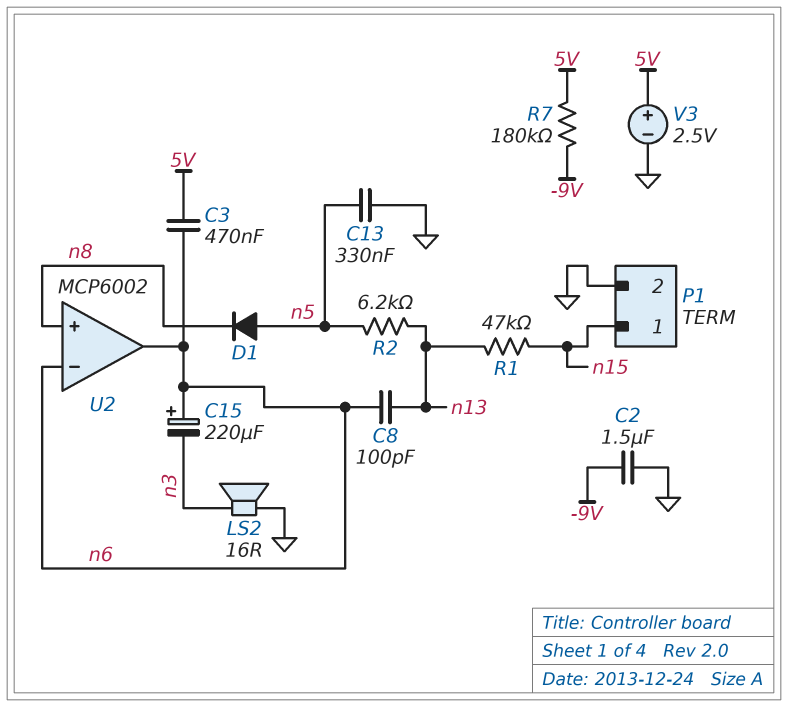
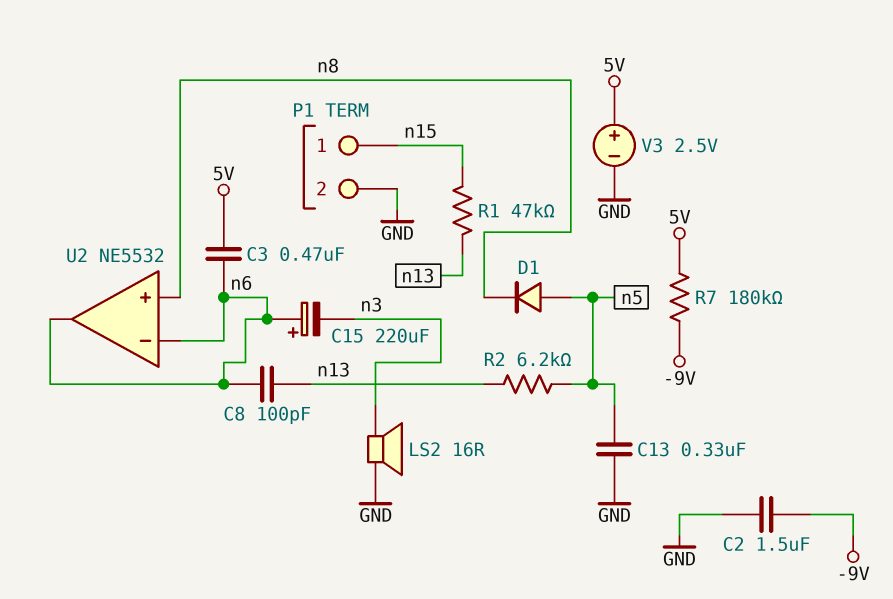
U2: MCP6002 -> NE5532

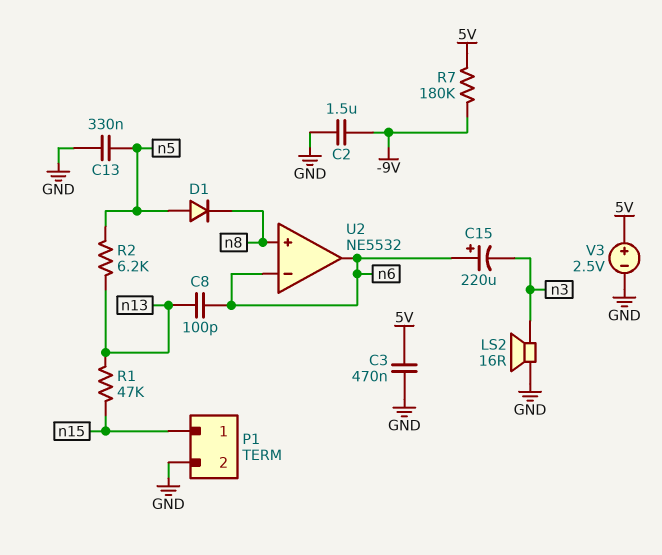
C3: 470nF (5V, n6) -> 470nF (5V, GND)

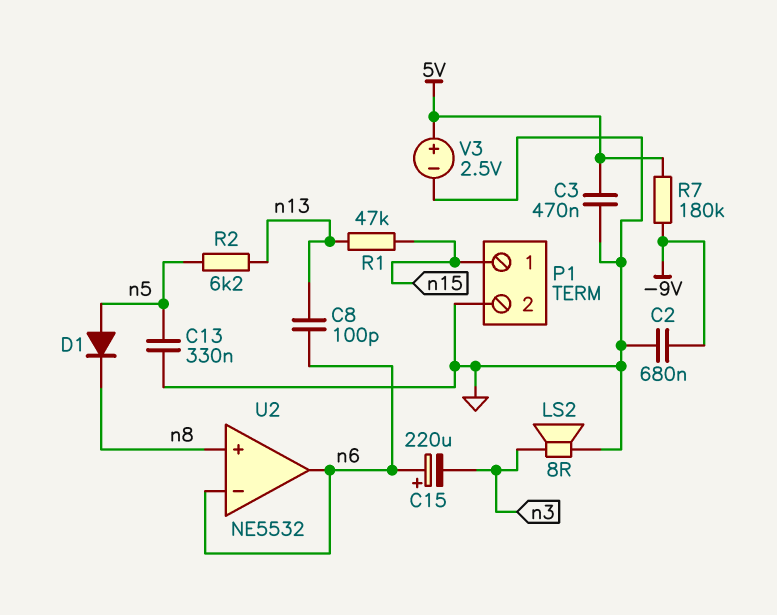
C2: 1.5uF (-9V, GND) -> 680nF (-9V, GND)
LS2: speaker 16R (GND, n3) -> speaker 8R (GND, n3)

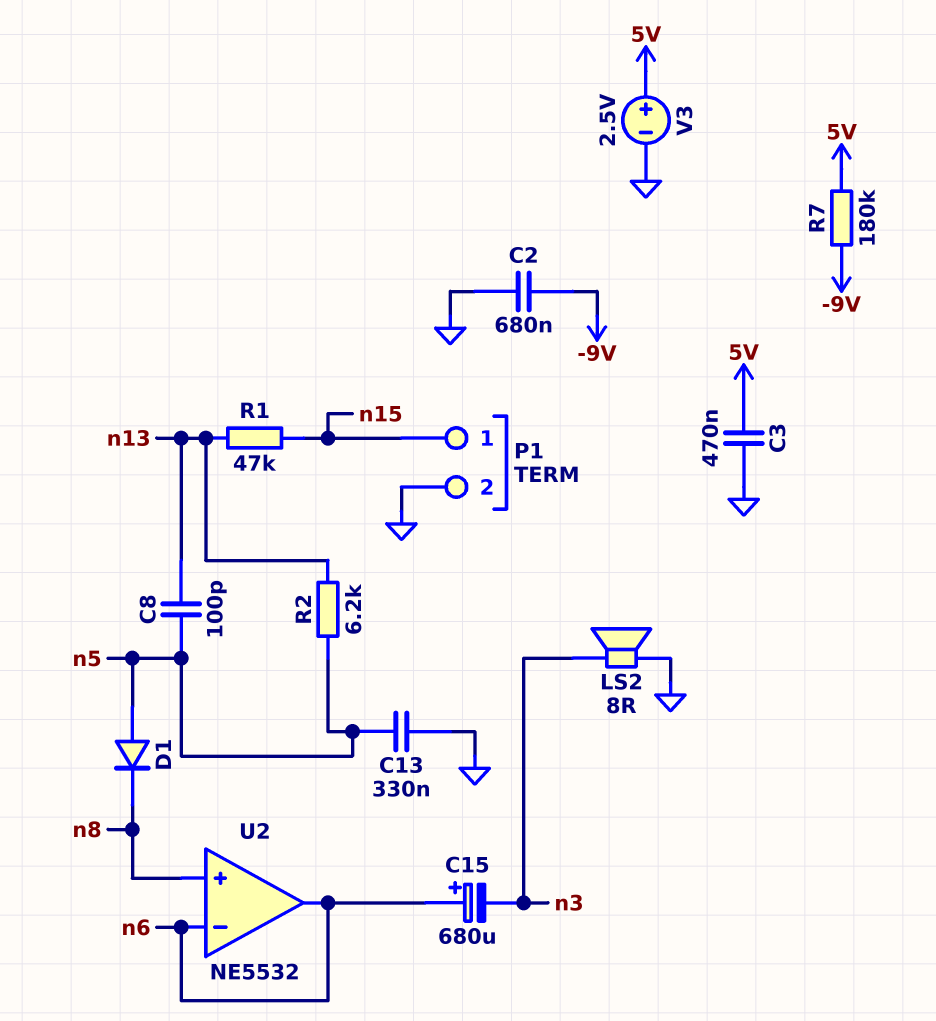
C8: 100pF (n6, n13) -> 100pF (n5, n13)
C15: 220uF (plus n6, minus n3) -> 680uF (plus n6, minus n3)

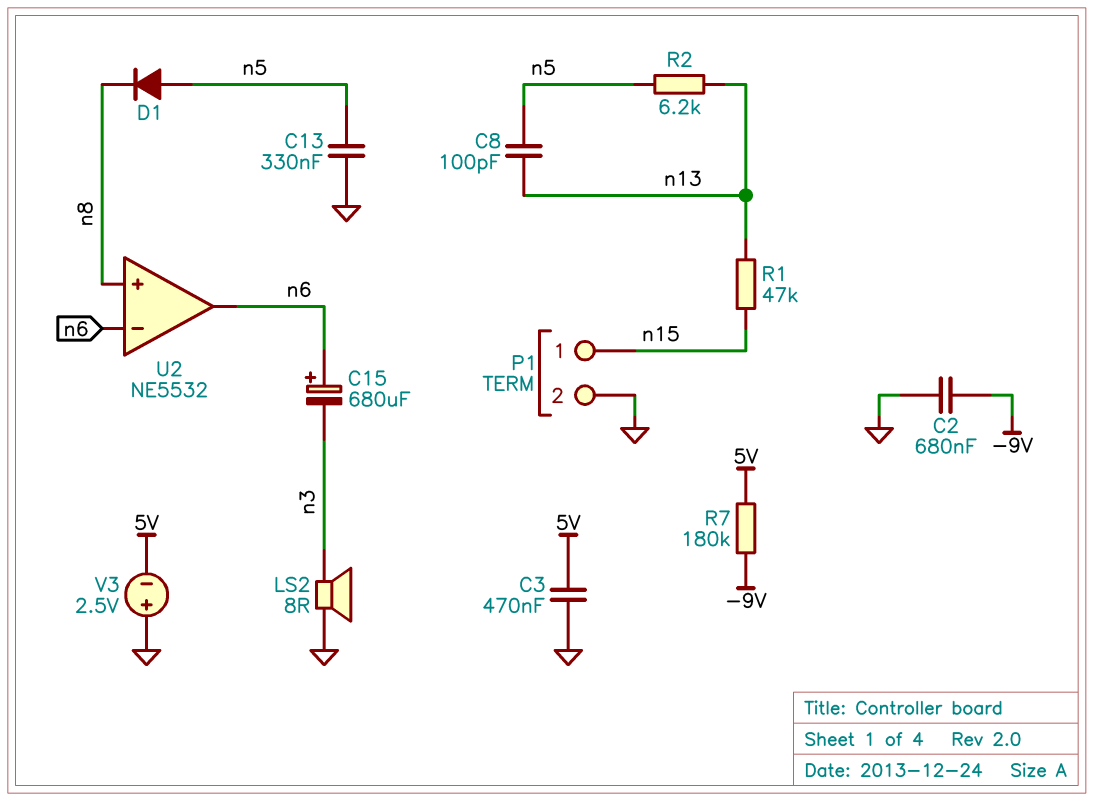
V3: 2.5V (plus 5V, minus GND) -> 2.5V (plus GND, minus 5V)

